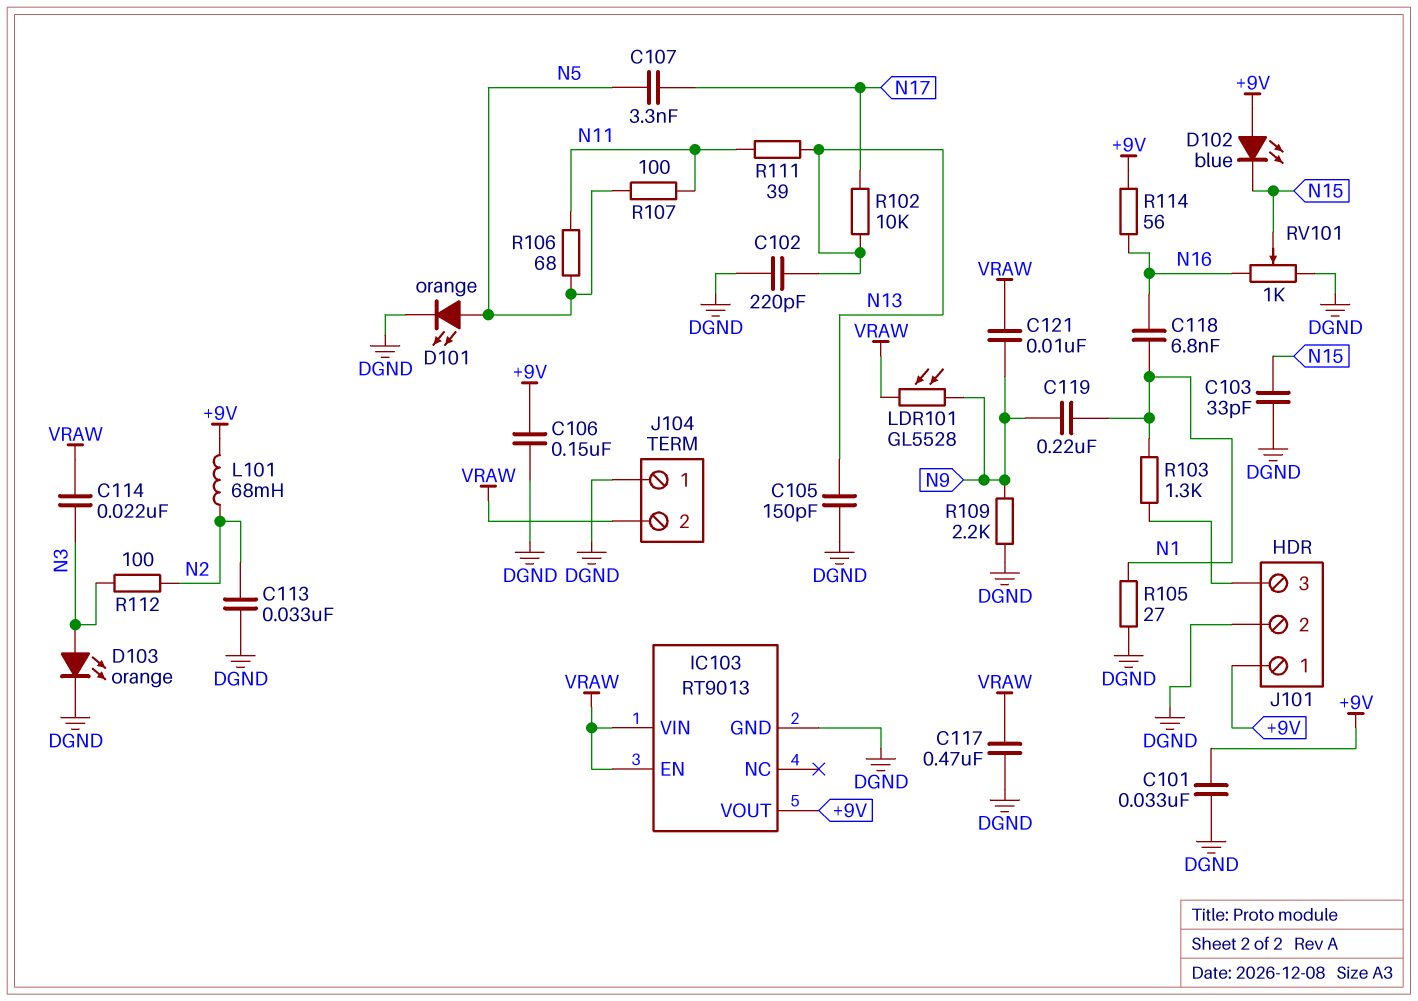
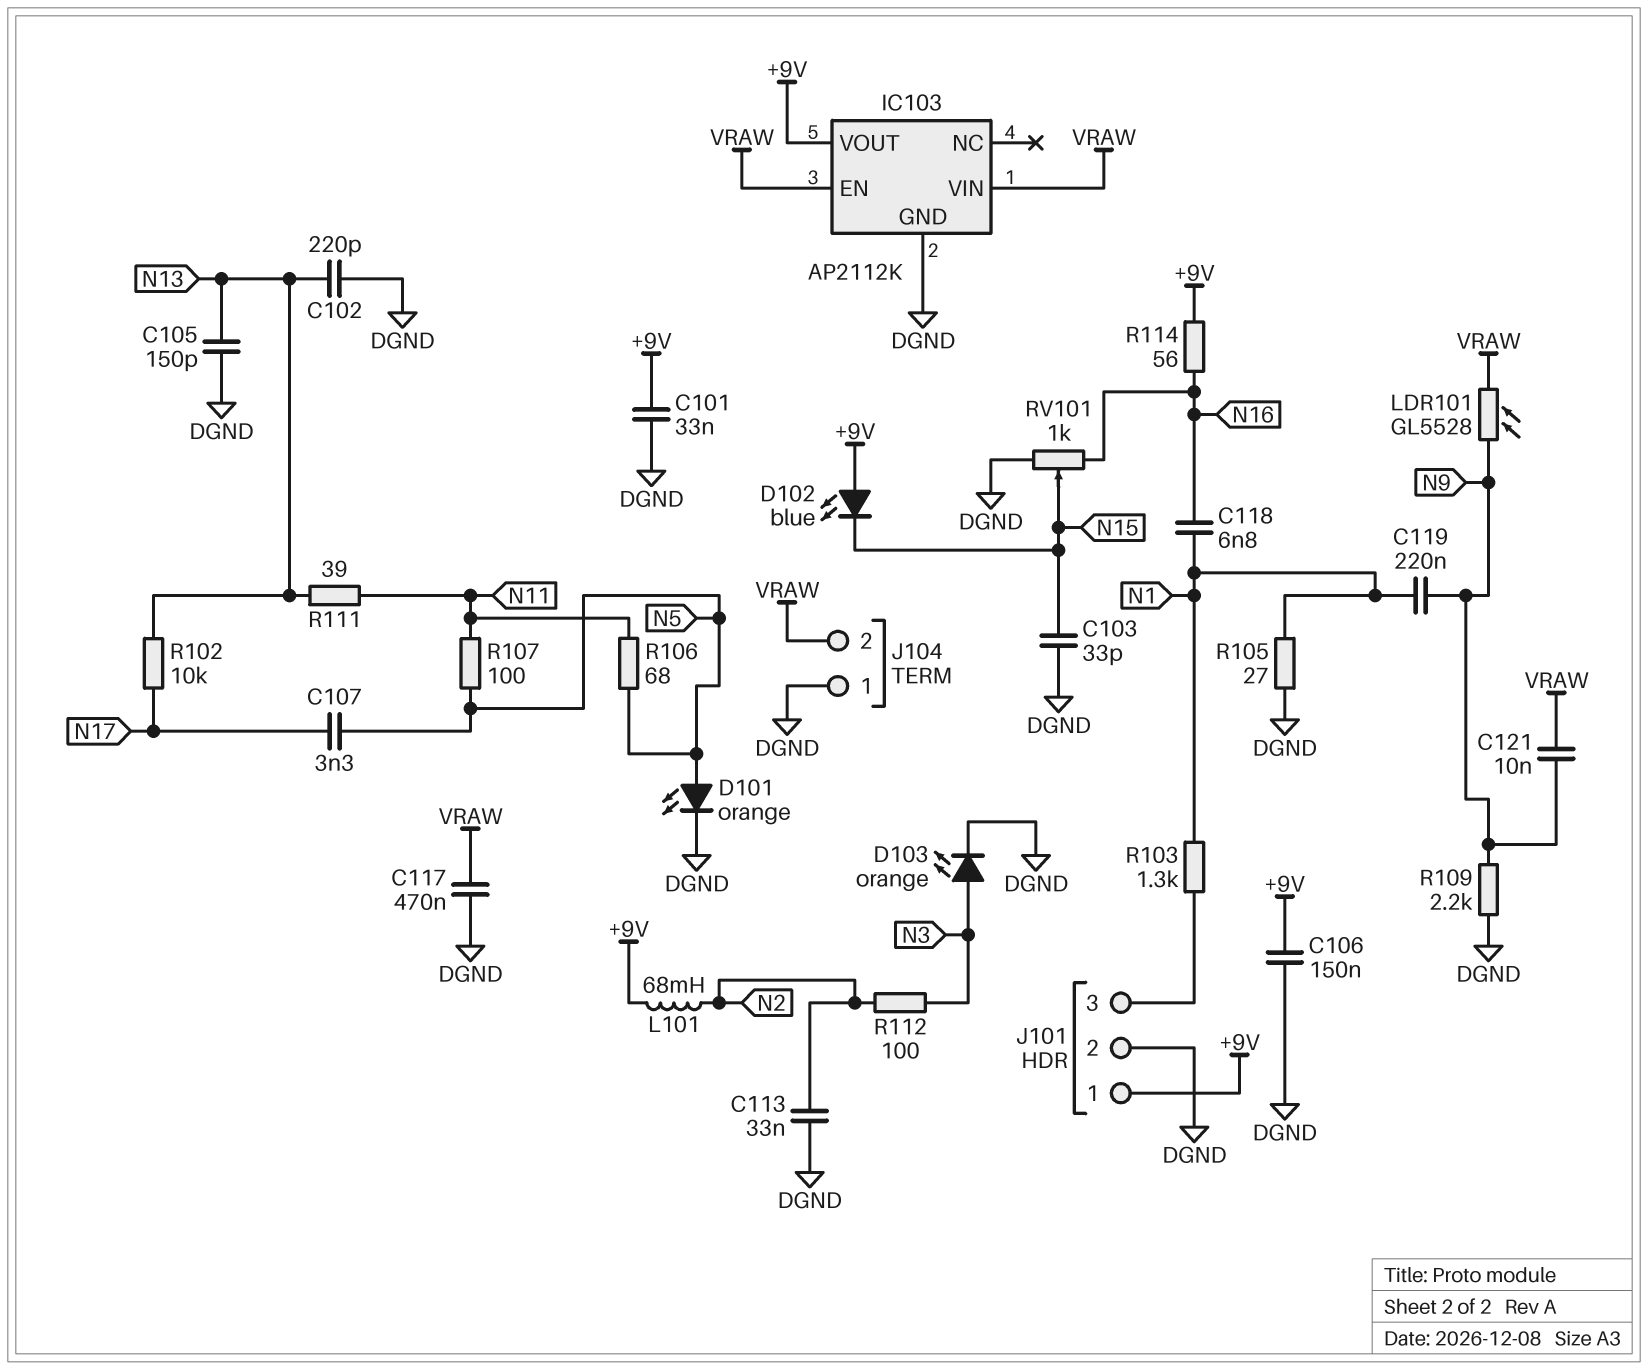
C114: 22nF (N3, VRAW) -> none
IC103: RT9013 -> AP2112K

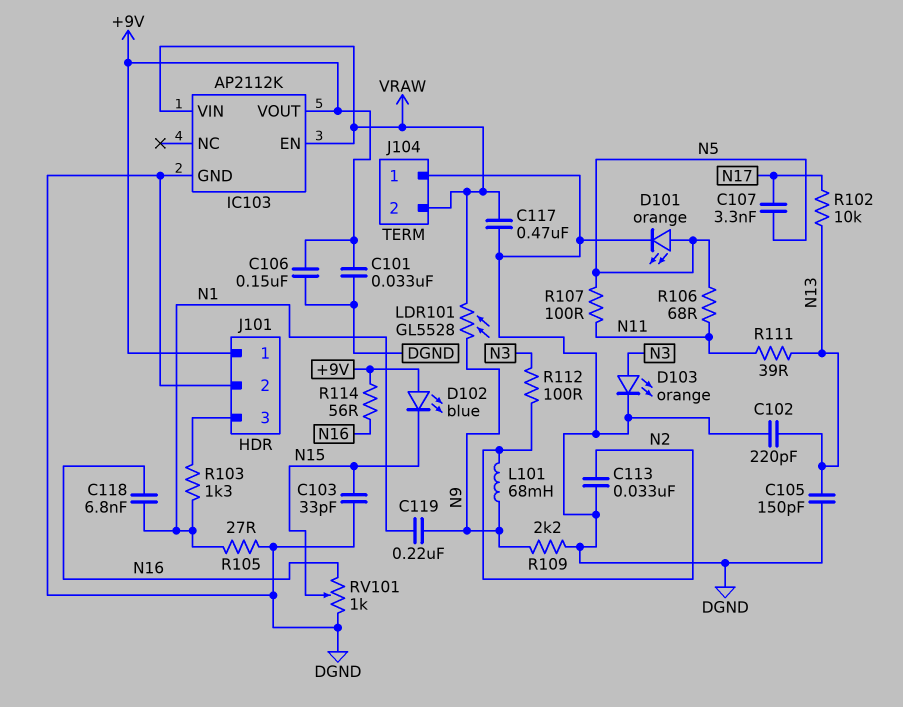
C121: 10nF (N9, VRAW) -> none
L101: 68mH (+9V, N2) -> 68mH (N2, N9)

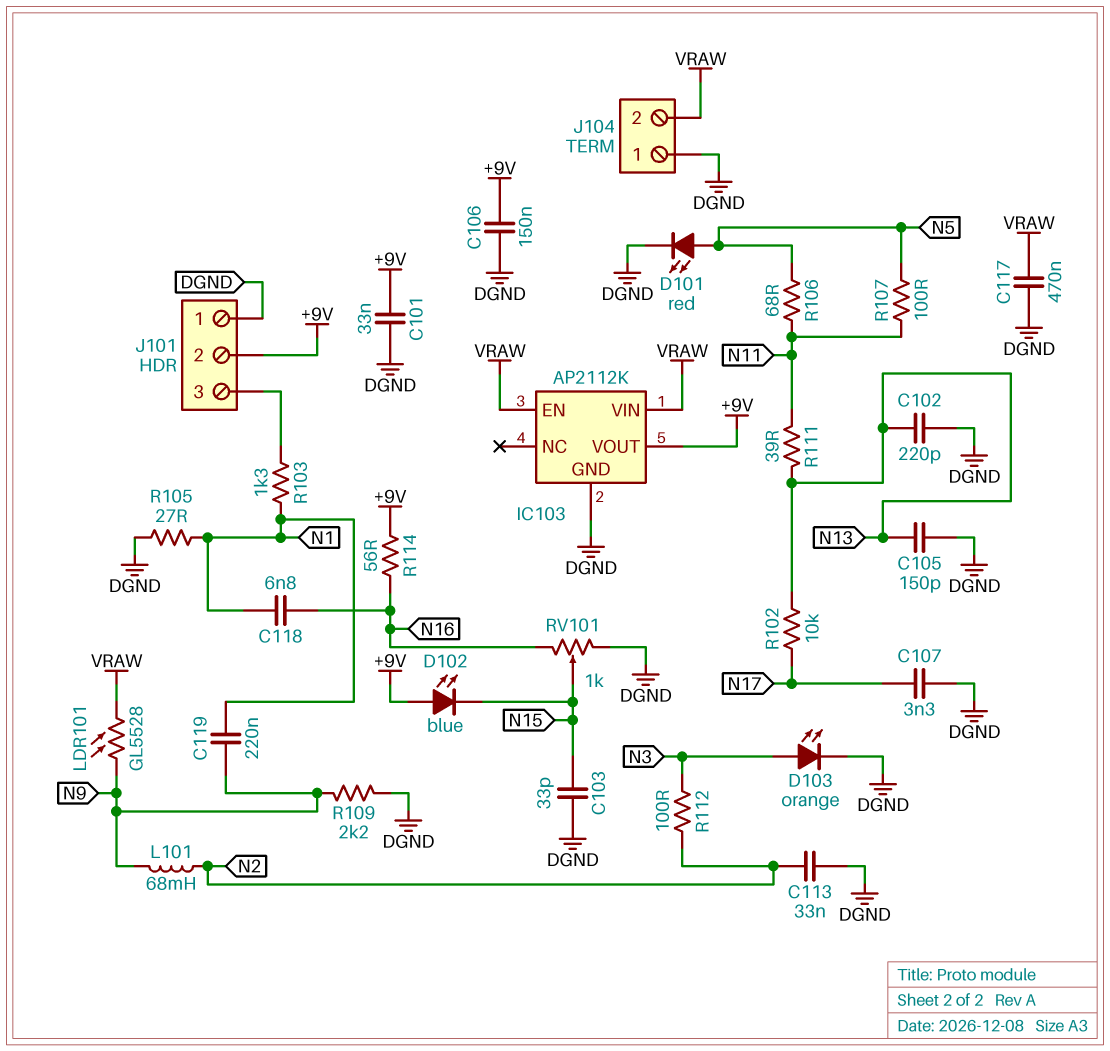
C107: 3.3nF (N5, N17) -> 3.3nF (DGND, N17)
D101: LED orange (A N5, K DGND) -> LED red (A N5, K DGND)
J101 pin 1: +9V -> DGND
J101 pin 2: DGND -> +9V

